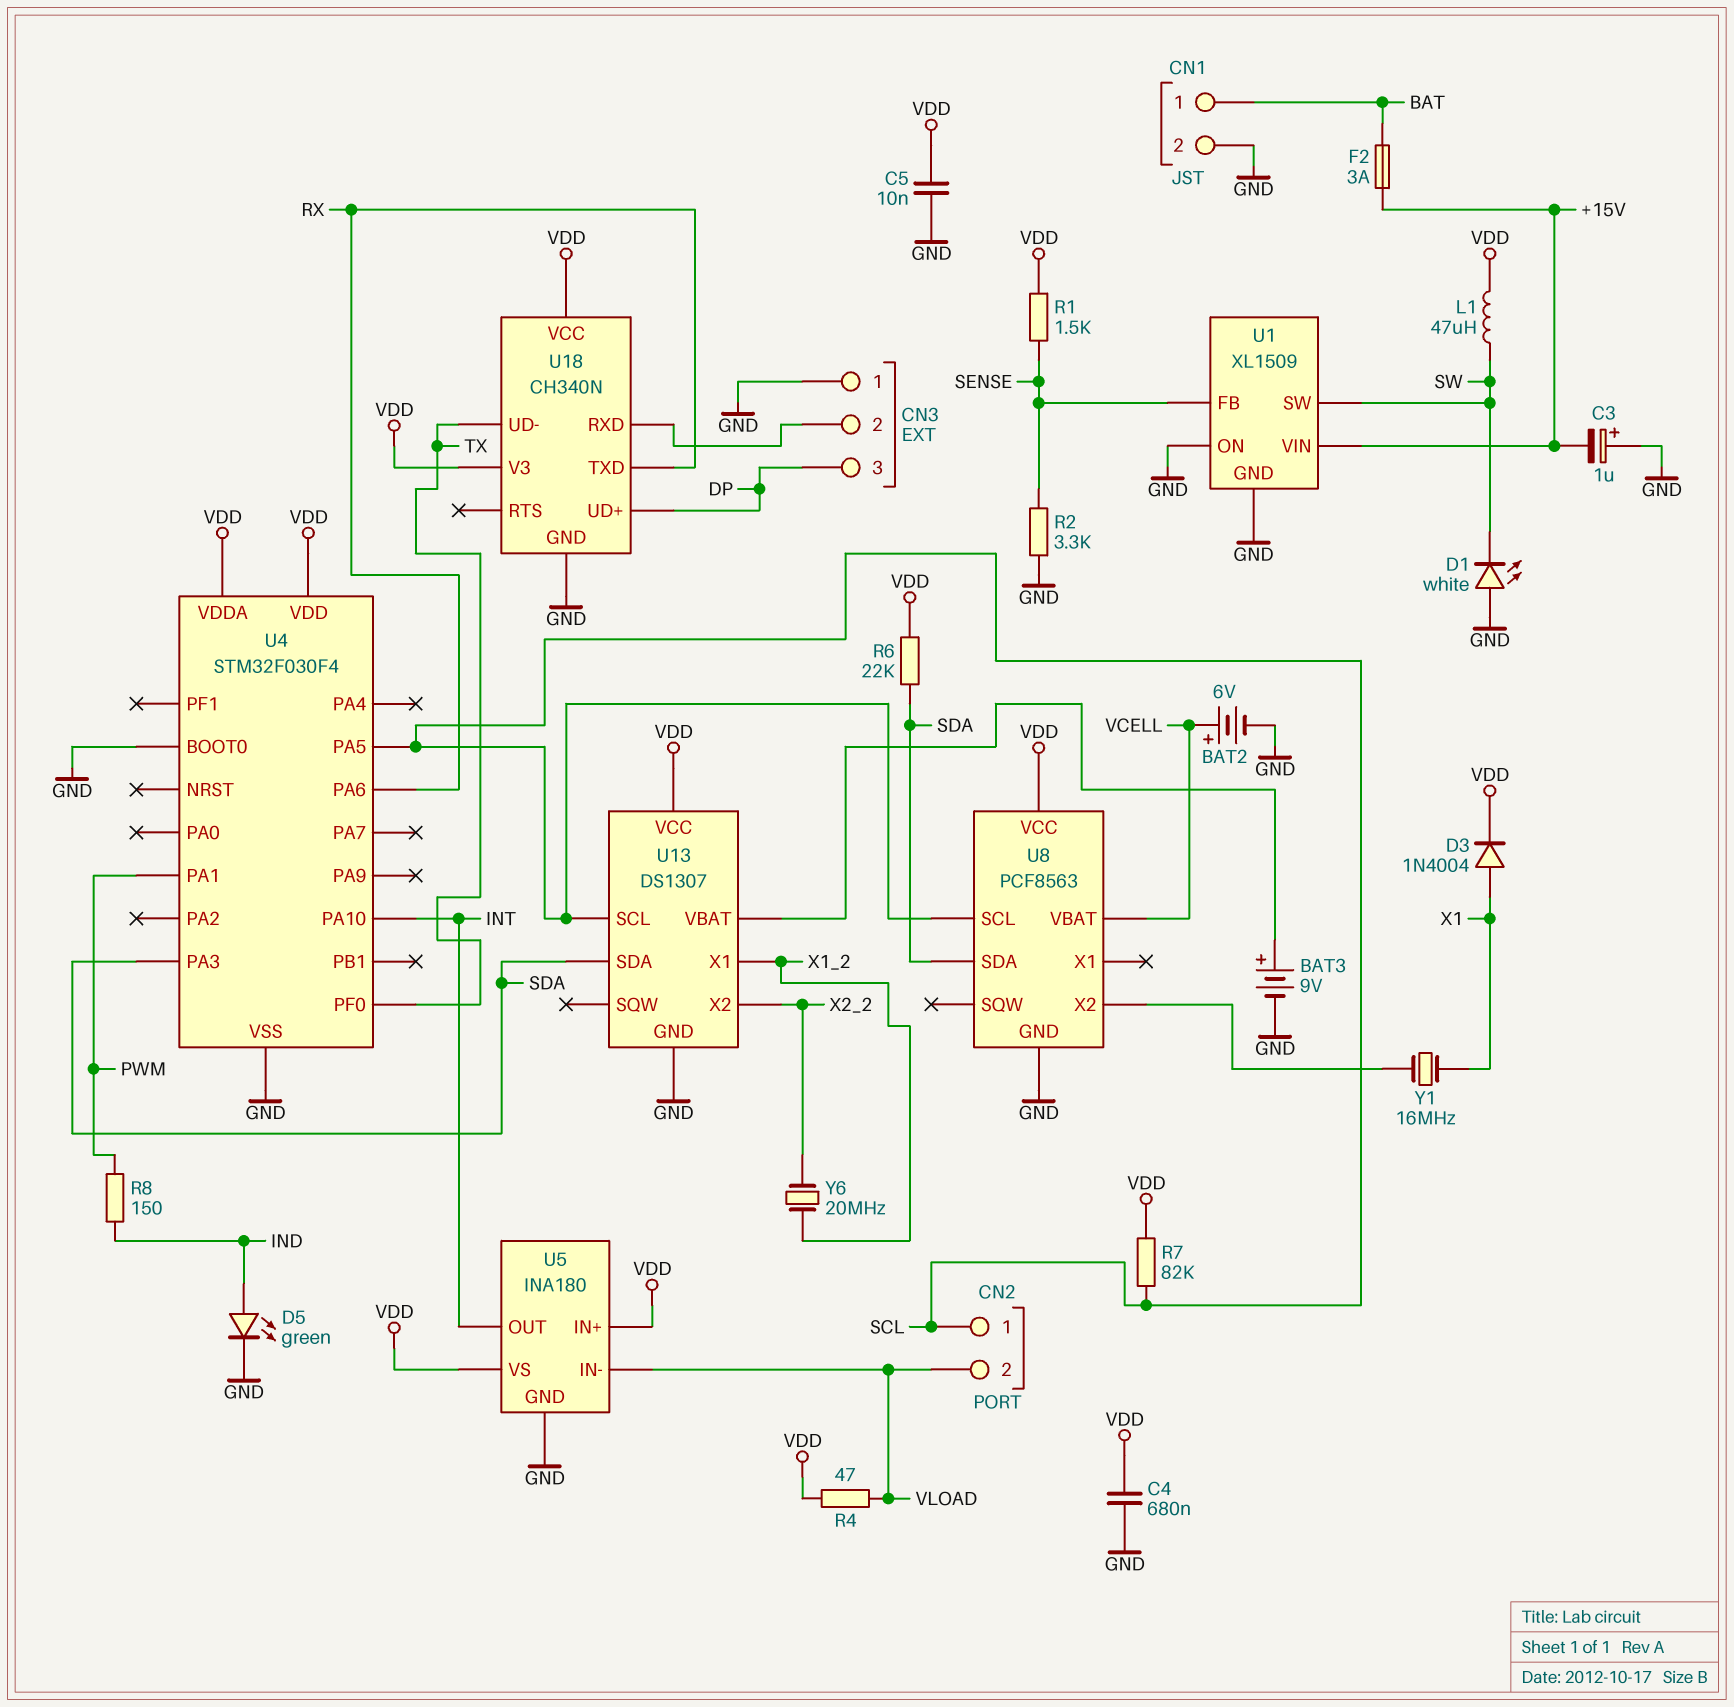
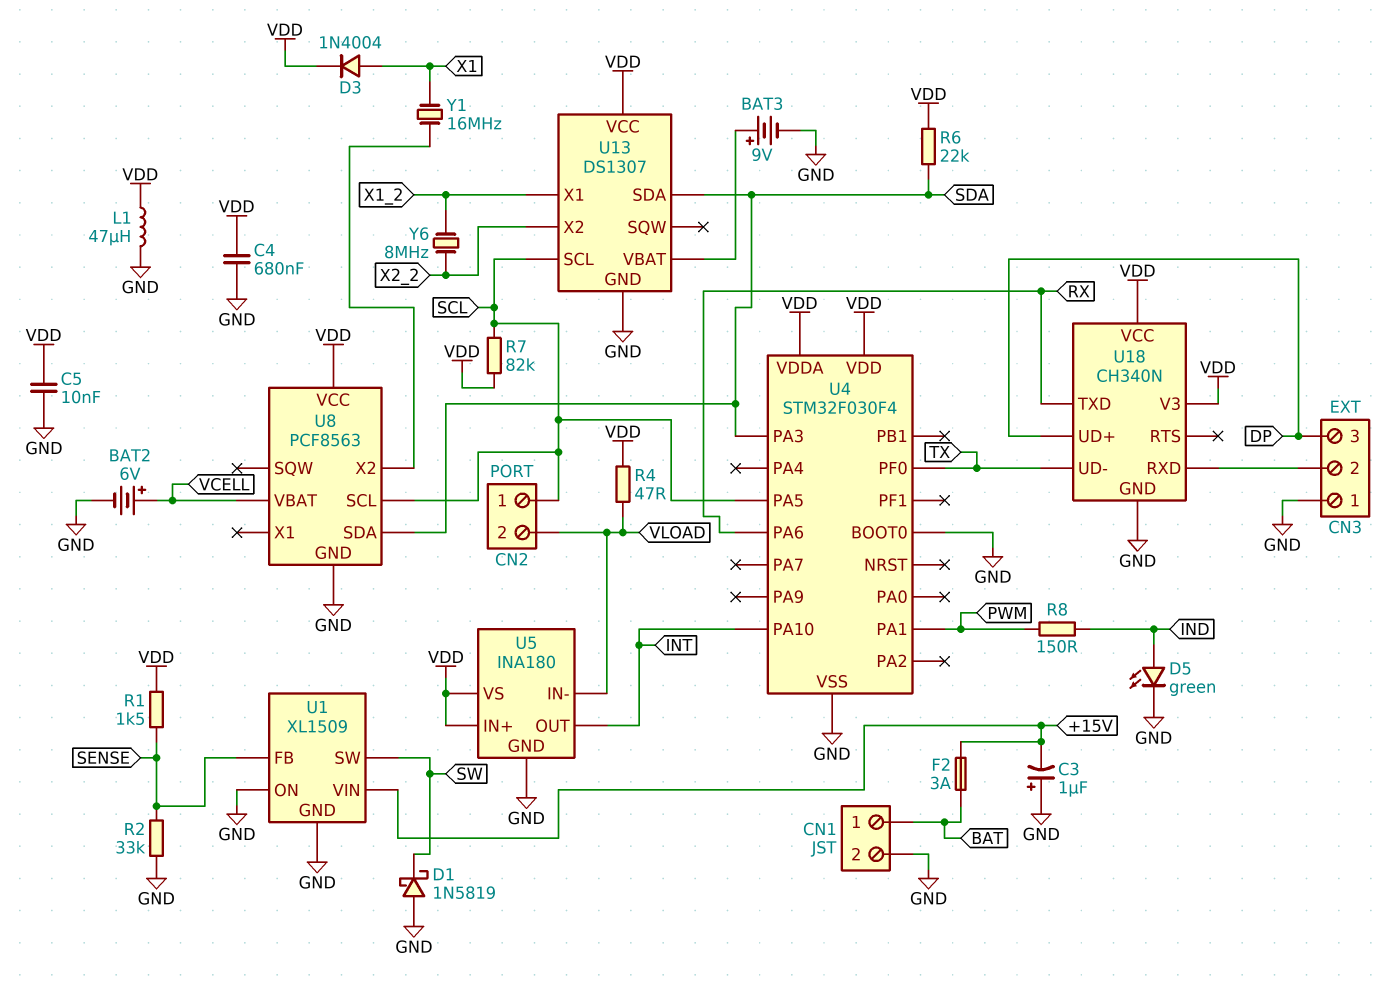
D1: LED white (A GND, K SW) -> schottky 1N5819 (A GND, K SW)
L1: 47uH (SW, VDD) -> 47uH (GND, VDD)
R2: 3.3k (GND, SENSE) -> 33k (GND, SENSE)
Y6: 20MHz (X1_2, X2_2) -> 8MHz (X1_2, X2_2)

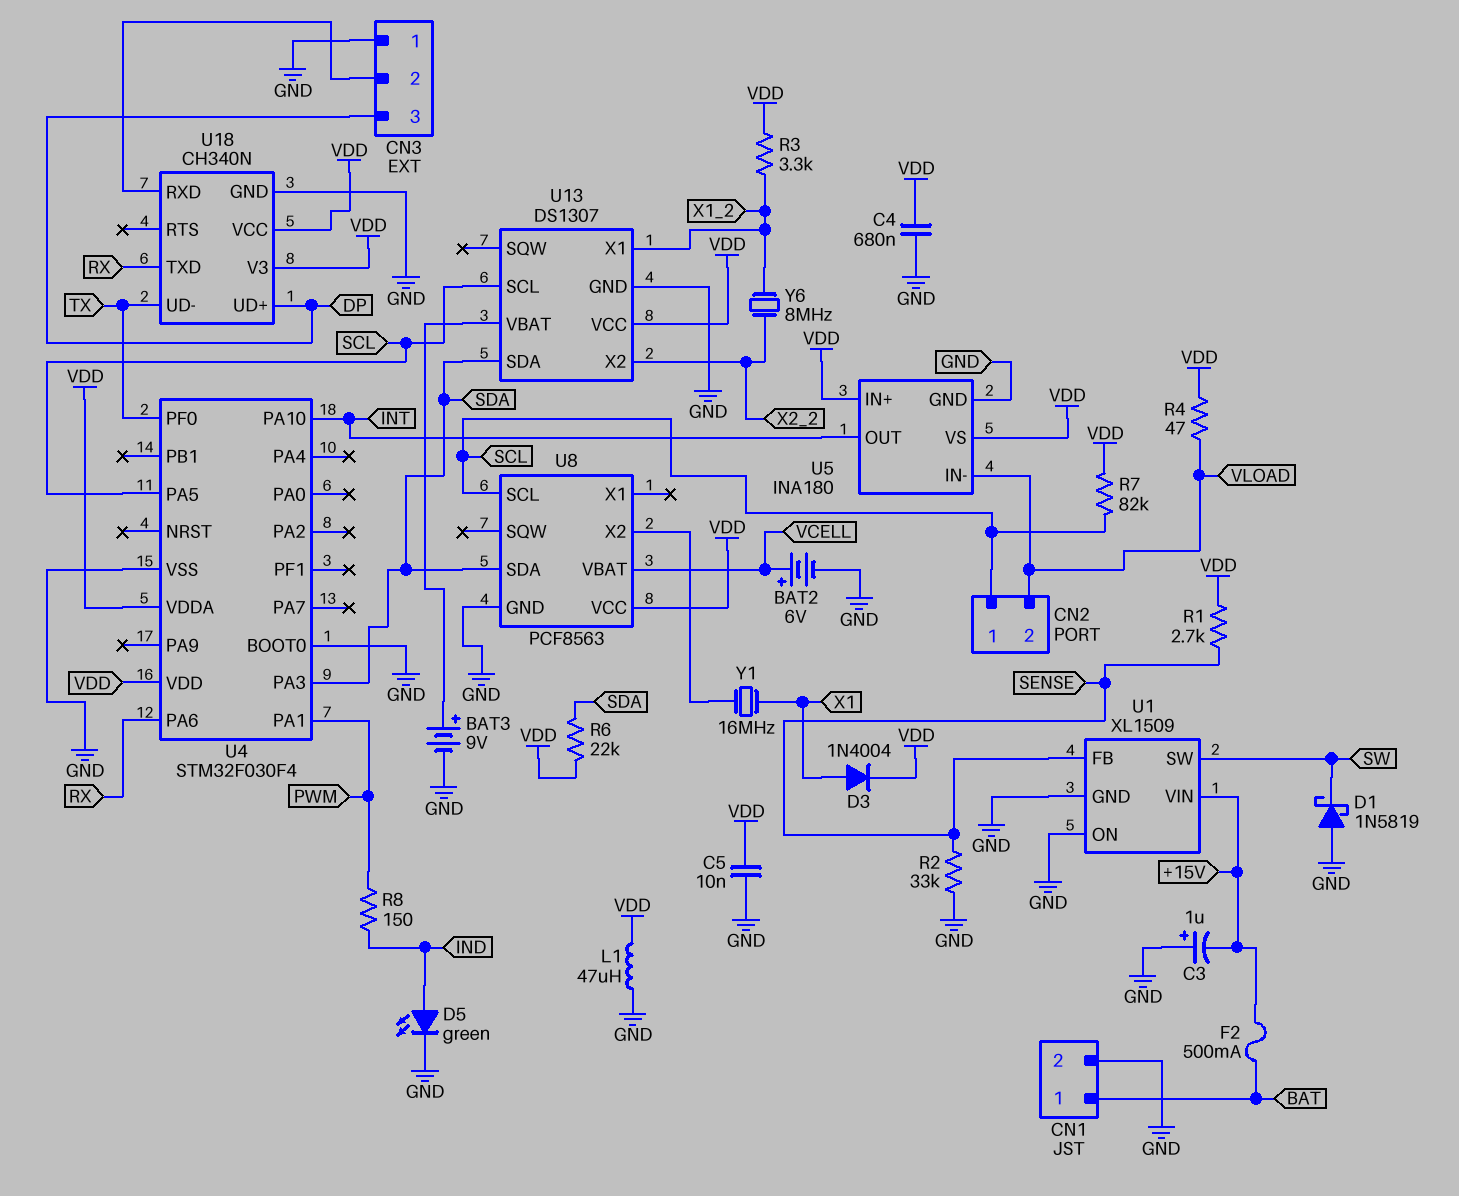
F2: 3A (+15V, BAT) -> 500mA (+15V, BAT)
R1: 1.5k (SENSE, VDD) -> 2.7k (SENSE, VDD)
R3: none -> 3.3k (VDD, X1_2)

